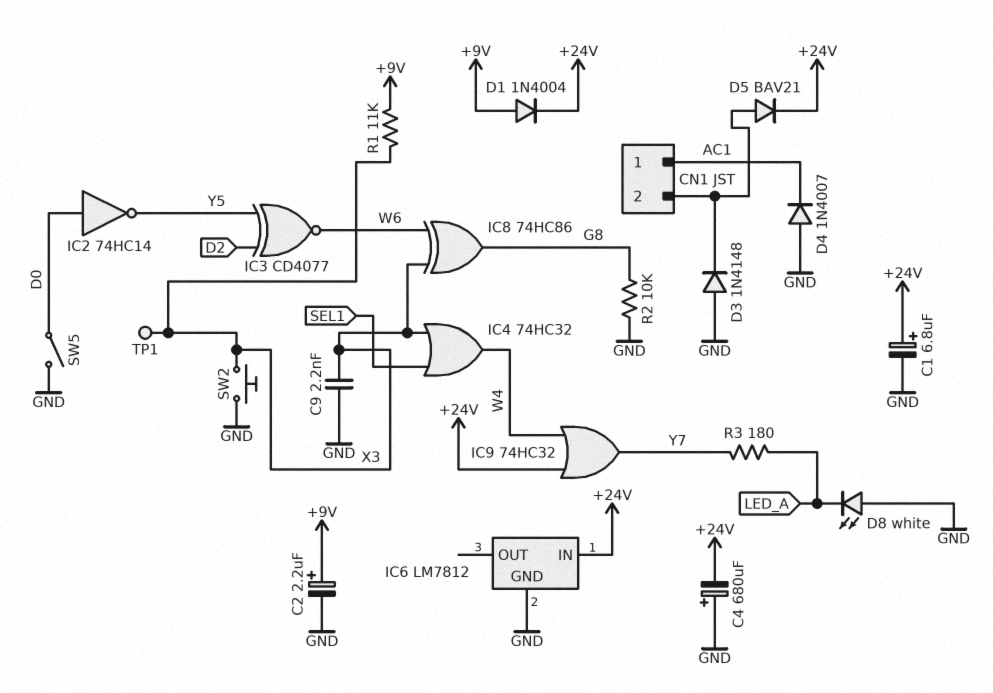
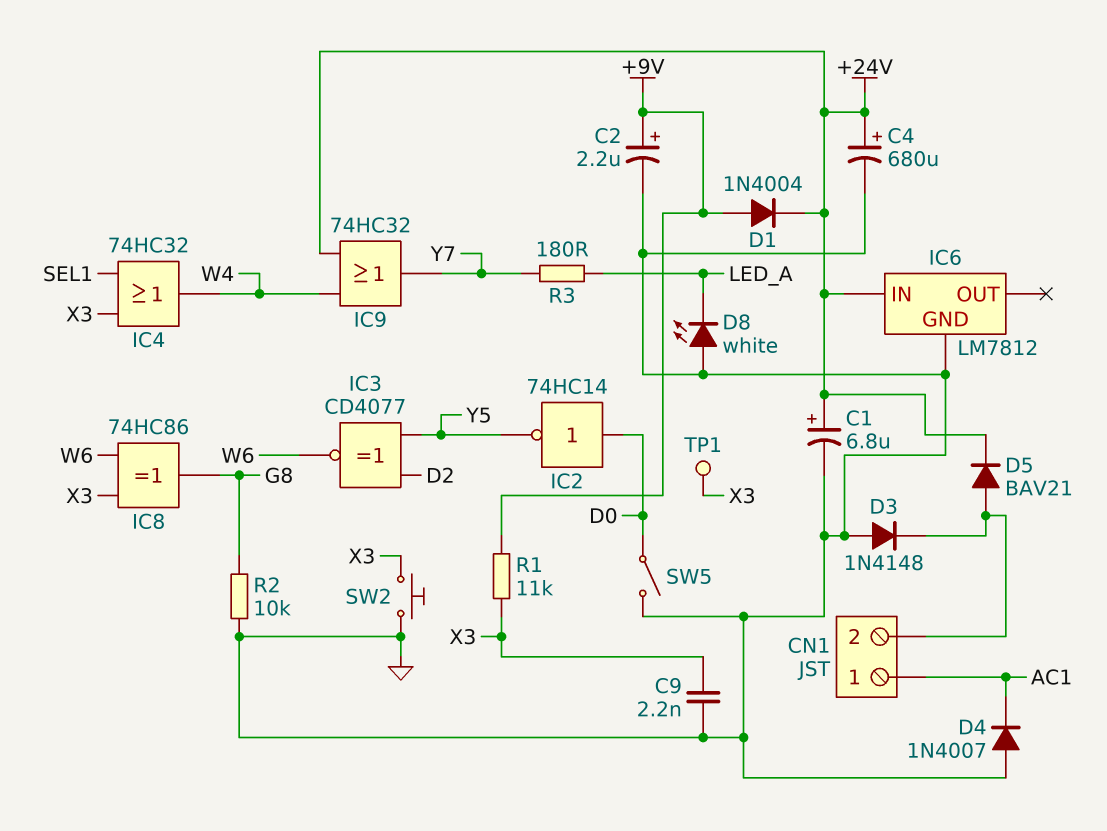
C4: 680uF (plus GND, minus +24V) -> 680uF (plus +24V, minus GND)

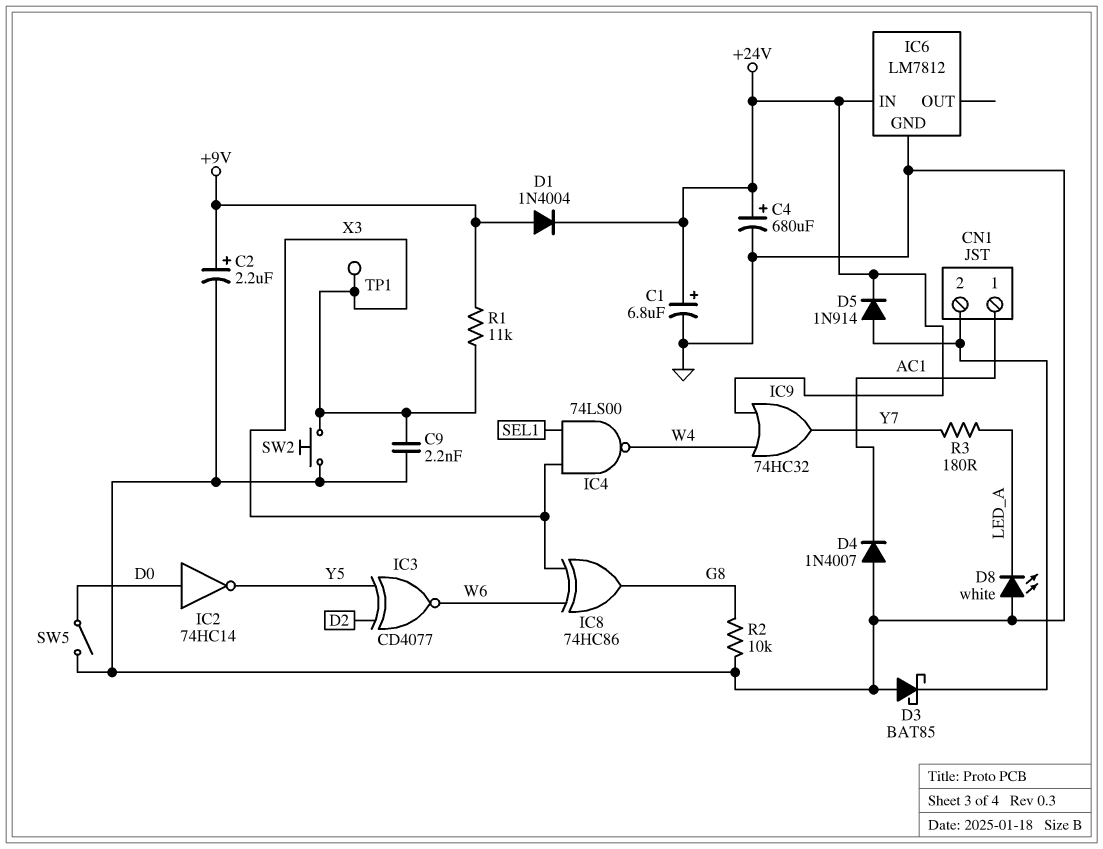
D3: diode 1N4148 (A GND, K CN1/2) -> schottky BAT85 (A GND, K CN1/2)
D5: diode BAV21 (A CN1/2, K +24V) -> diode 1N914 (A CN1/2, K +24V)
IC4: OR 74HC32 (in SEL1, in X3, out W4) -> NAND 74LS00 (in SEL1, in X3, out W4)

